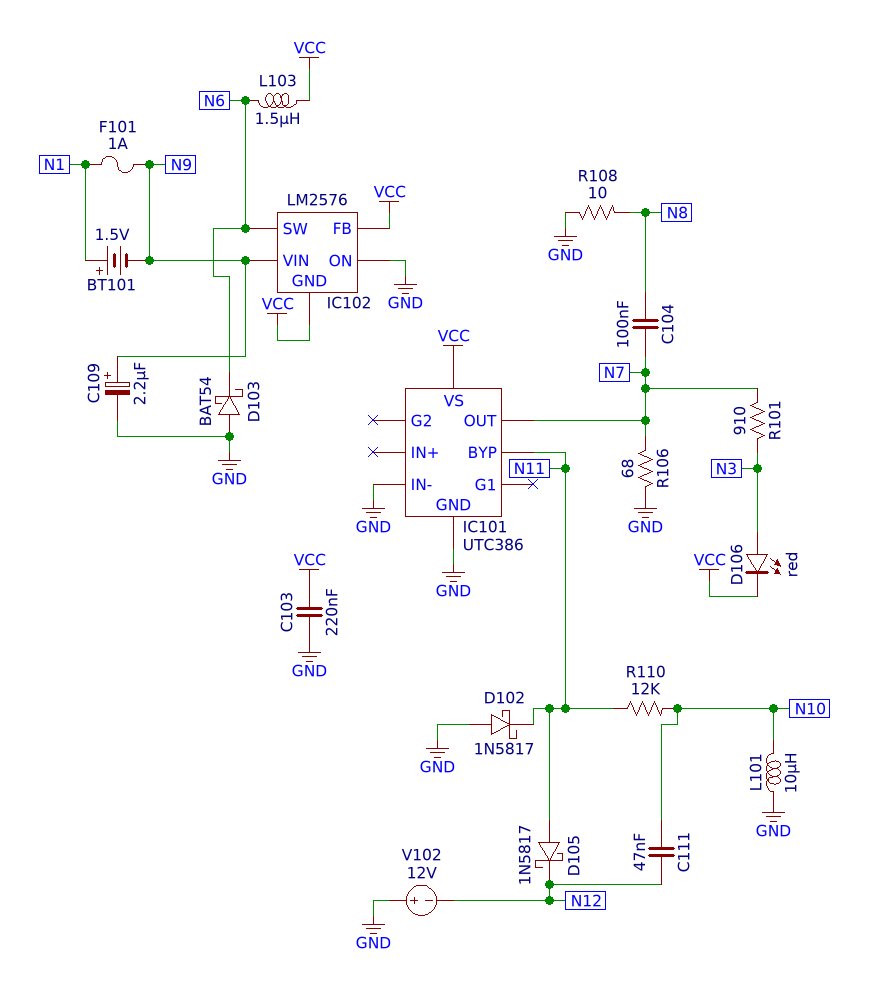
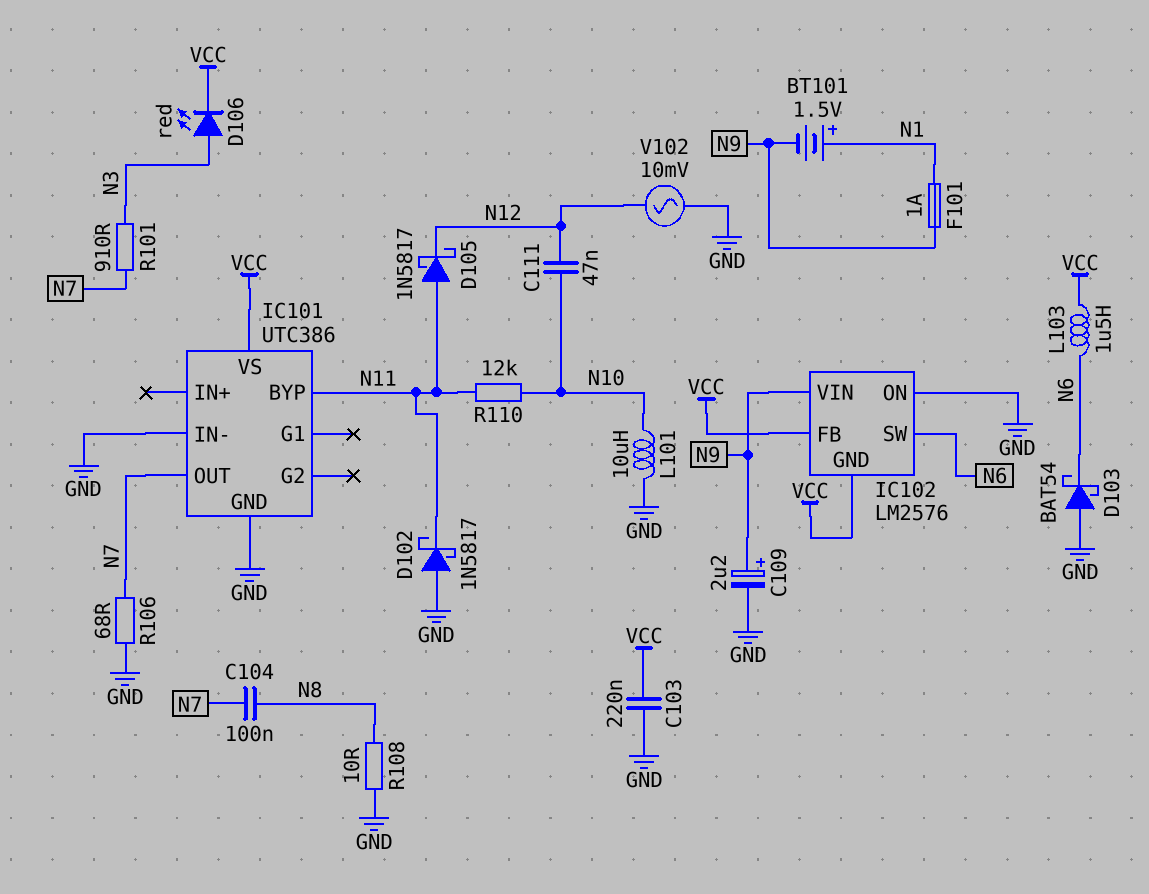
V102: 12V (plus GND, minus N12) -> AC 10mV (GND, N12)

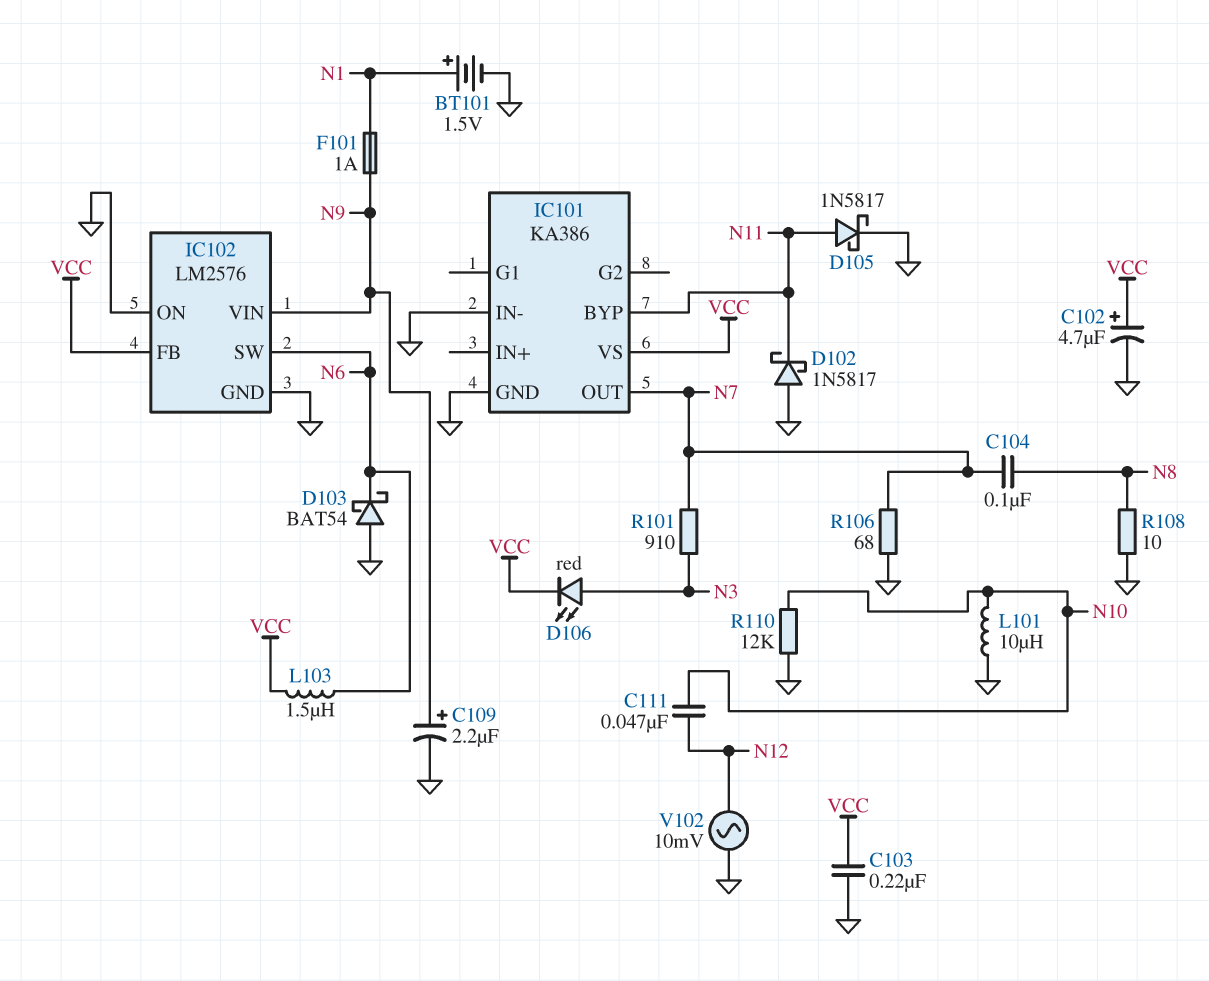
BT101: 1.5V (plus N1, minus N9) -> 1.5V (plus N1, minus GND)
C102: none -> 4.7uF (plus VCC, minus GND)
D105: schottky 1N5817 (A N11, K N12) -> schottky 1N5817 (A N11, K GND)
IC101: UTC386 -> KA386
IC102 pin GND: VCC -> GND
R110: 12k (N10, N11) -> 12k (GND, N10)

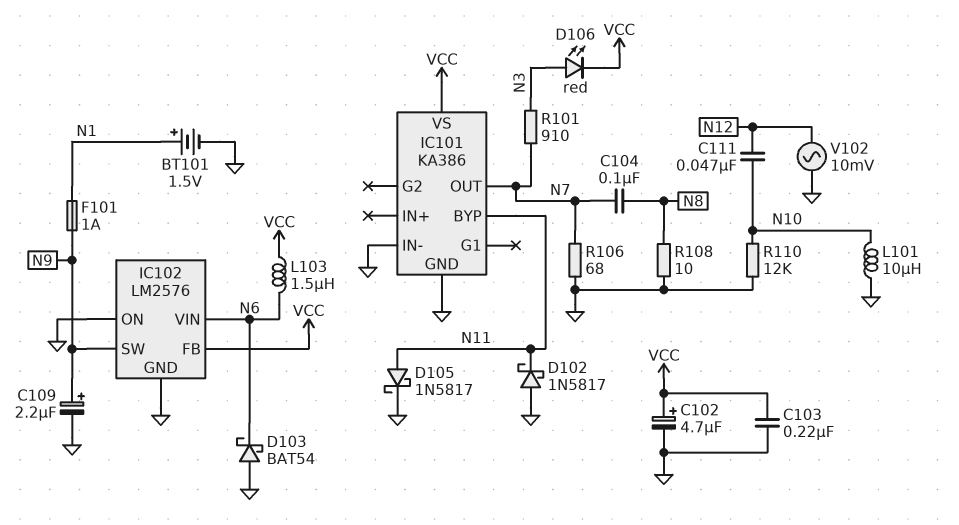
IC102 pin SW: N6 -> N9
IC102 pin VIN: N9 -> N6

